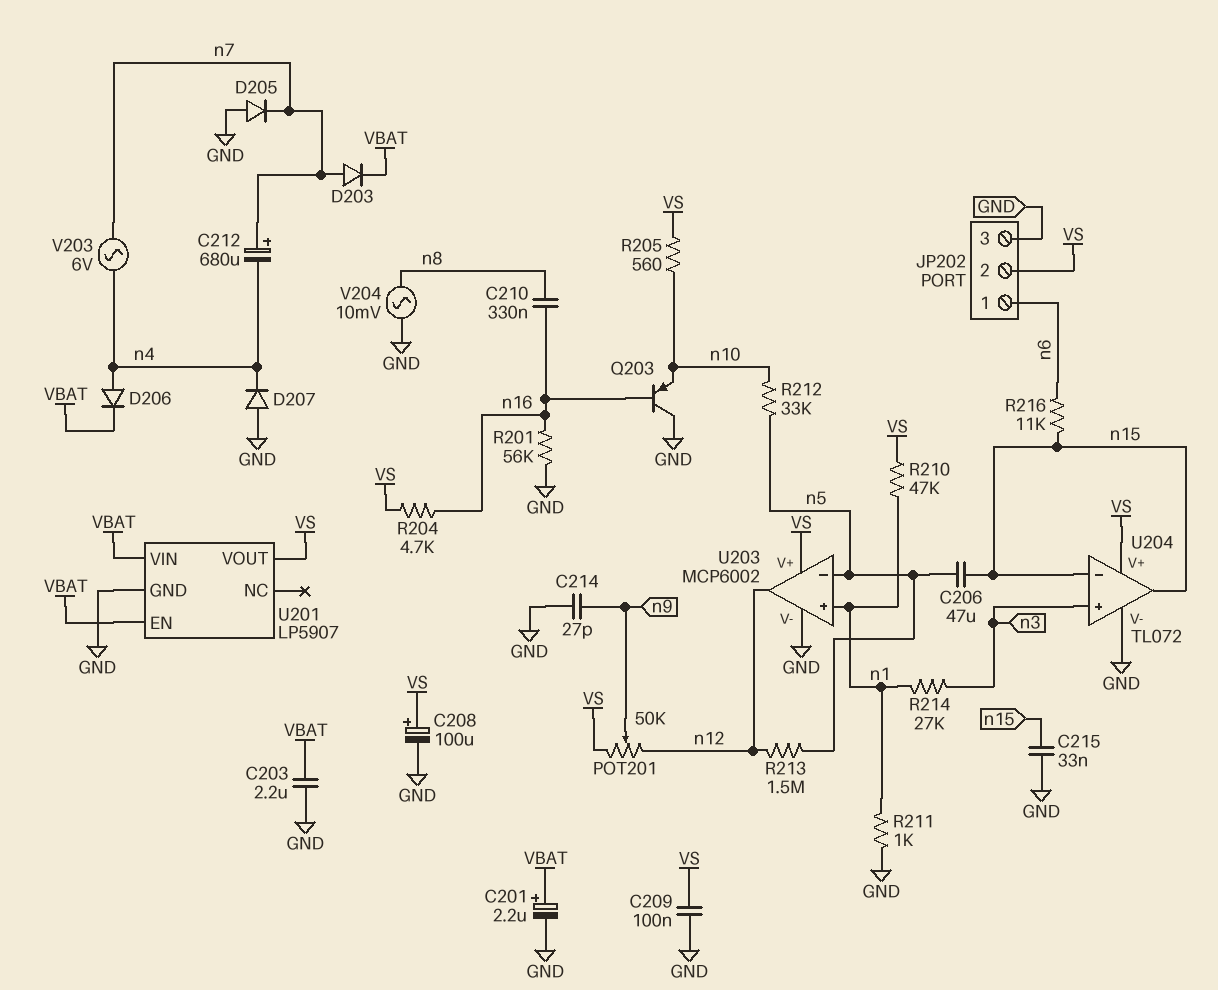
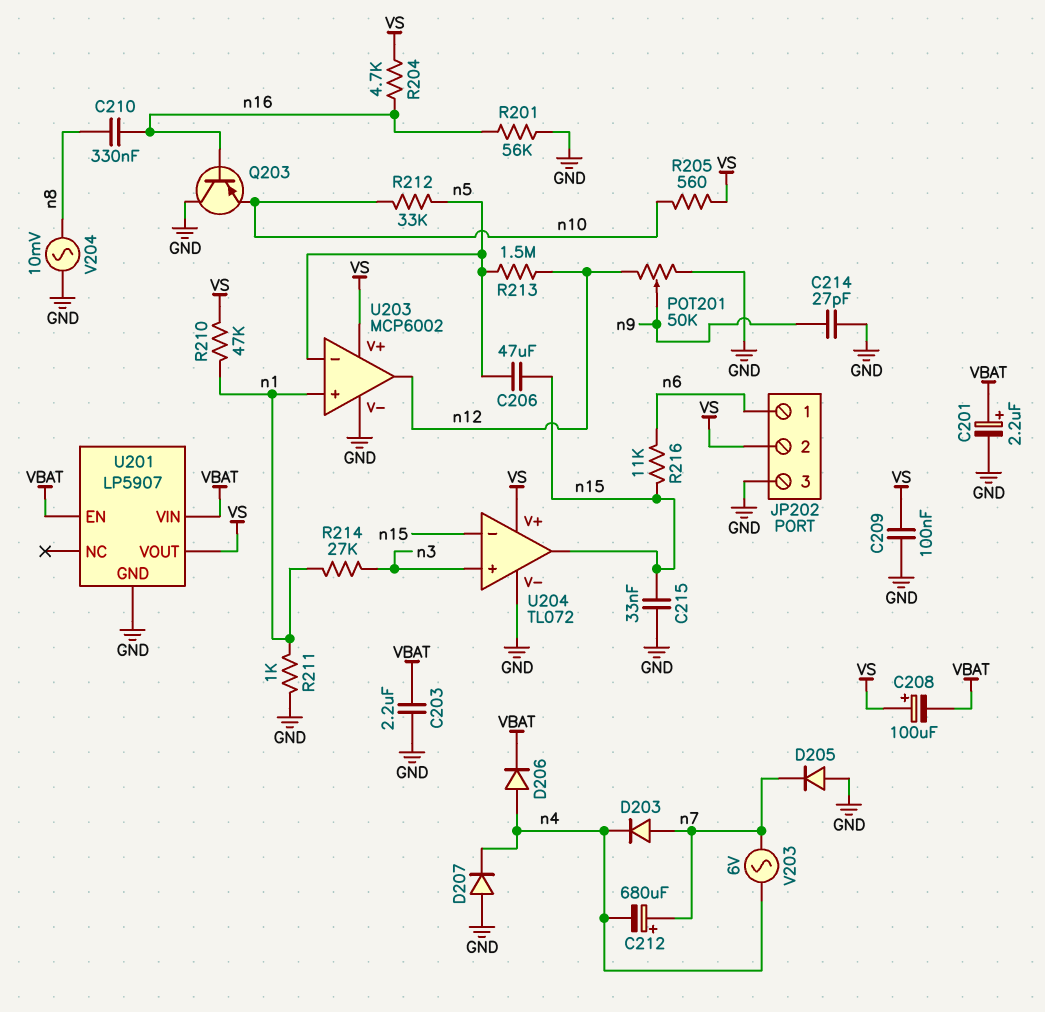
C208: 100uF (plus VS, minus GND) -> 100uF (plus VS, minus VBAT)
D203: diode (A n7, K VBAT) -> diode (A n7, K n4)
POT201: 50k (VS, n12, wiper n9) -> 50k (GND, n12, wiper n9)

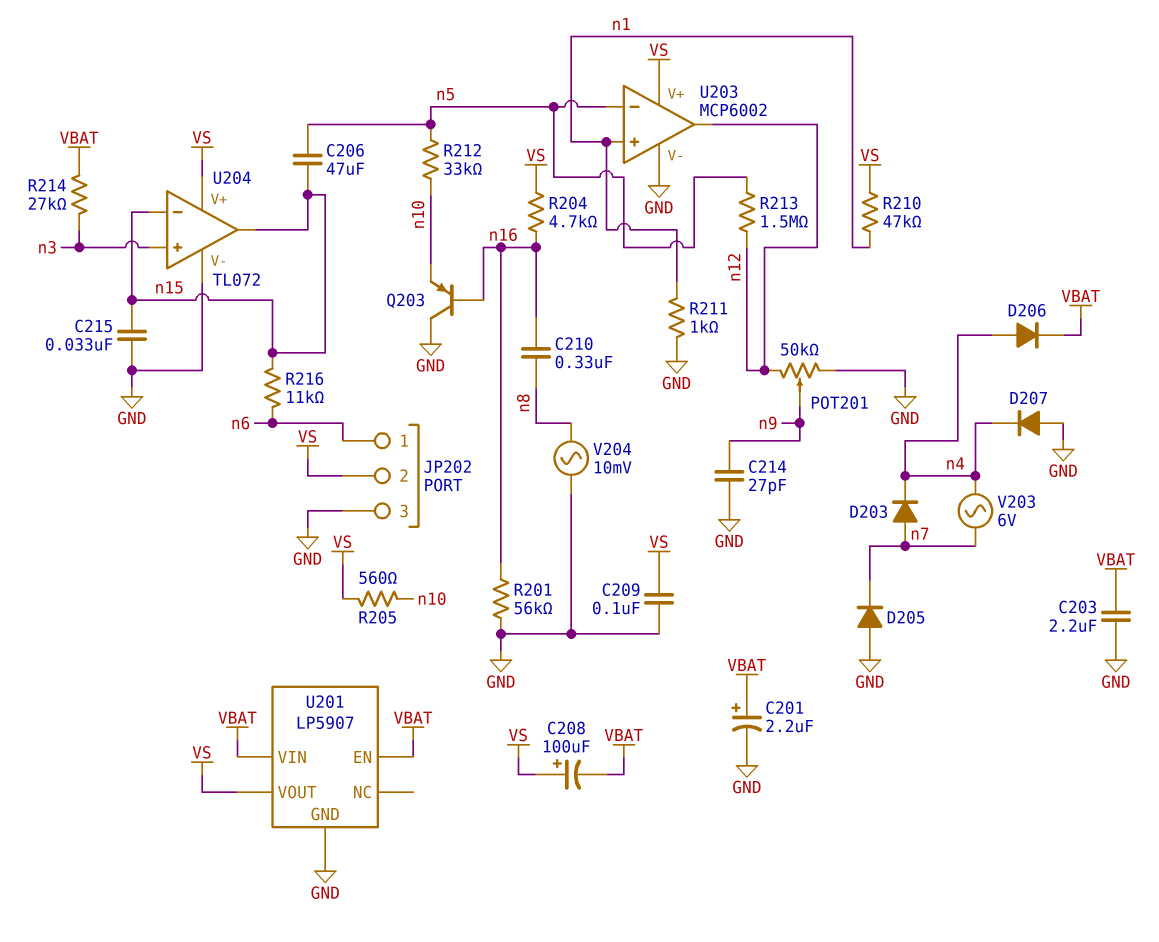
C212: 680uF (plus n7, minus n4) -> none
R214: 27k (n1, n3) -> 27k (VBAT, n3)

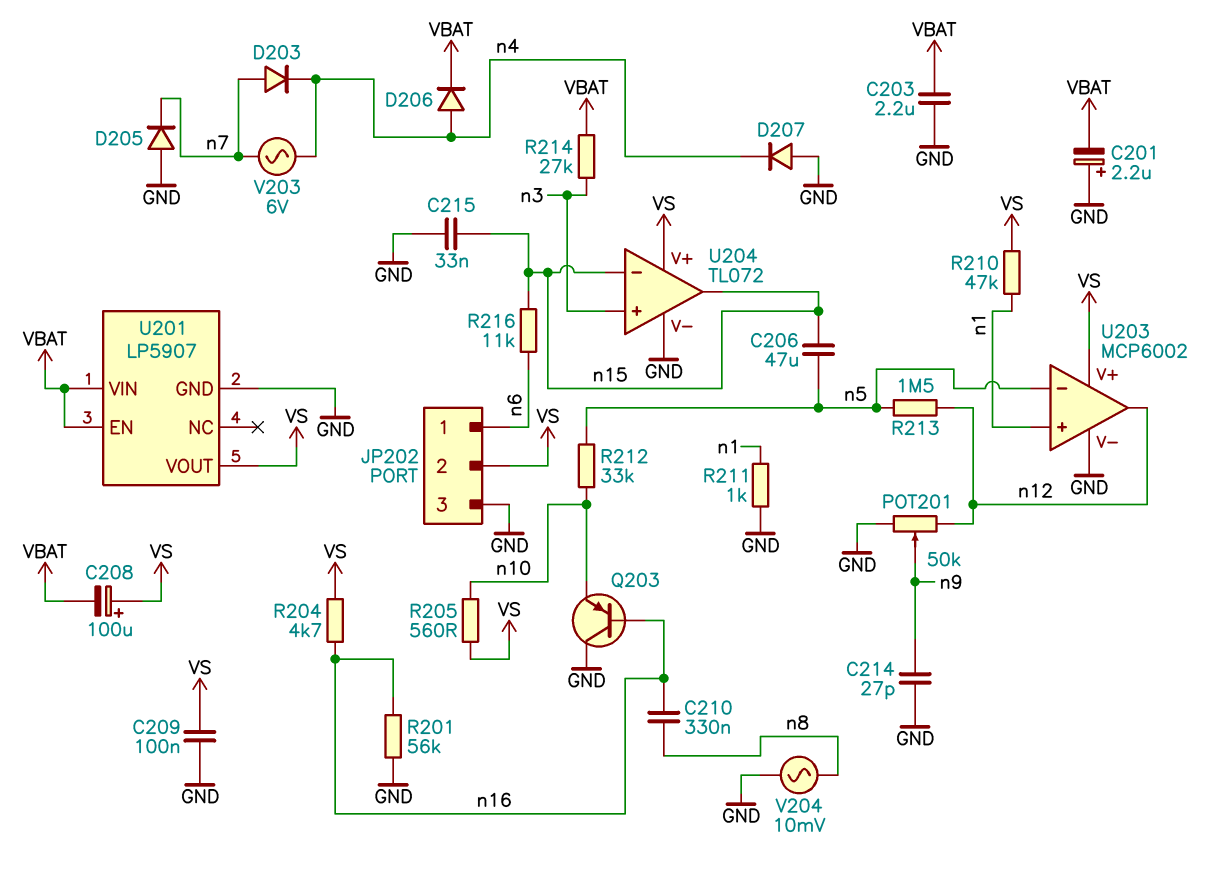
C201: 2.2uF (plus VBAT, minus GND) -> 2.2uF (plus GND, minus VBAT)

